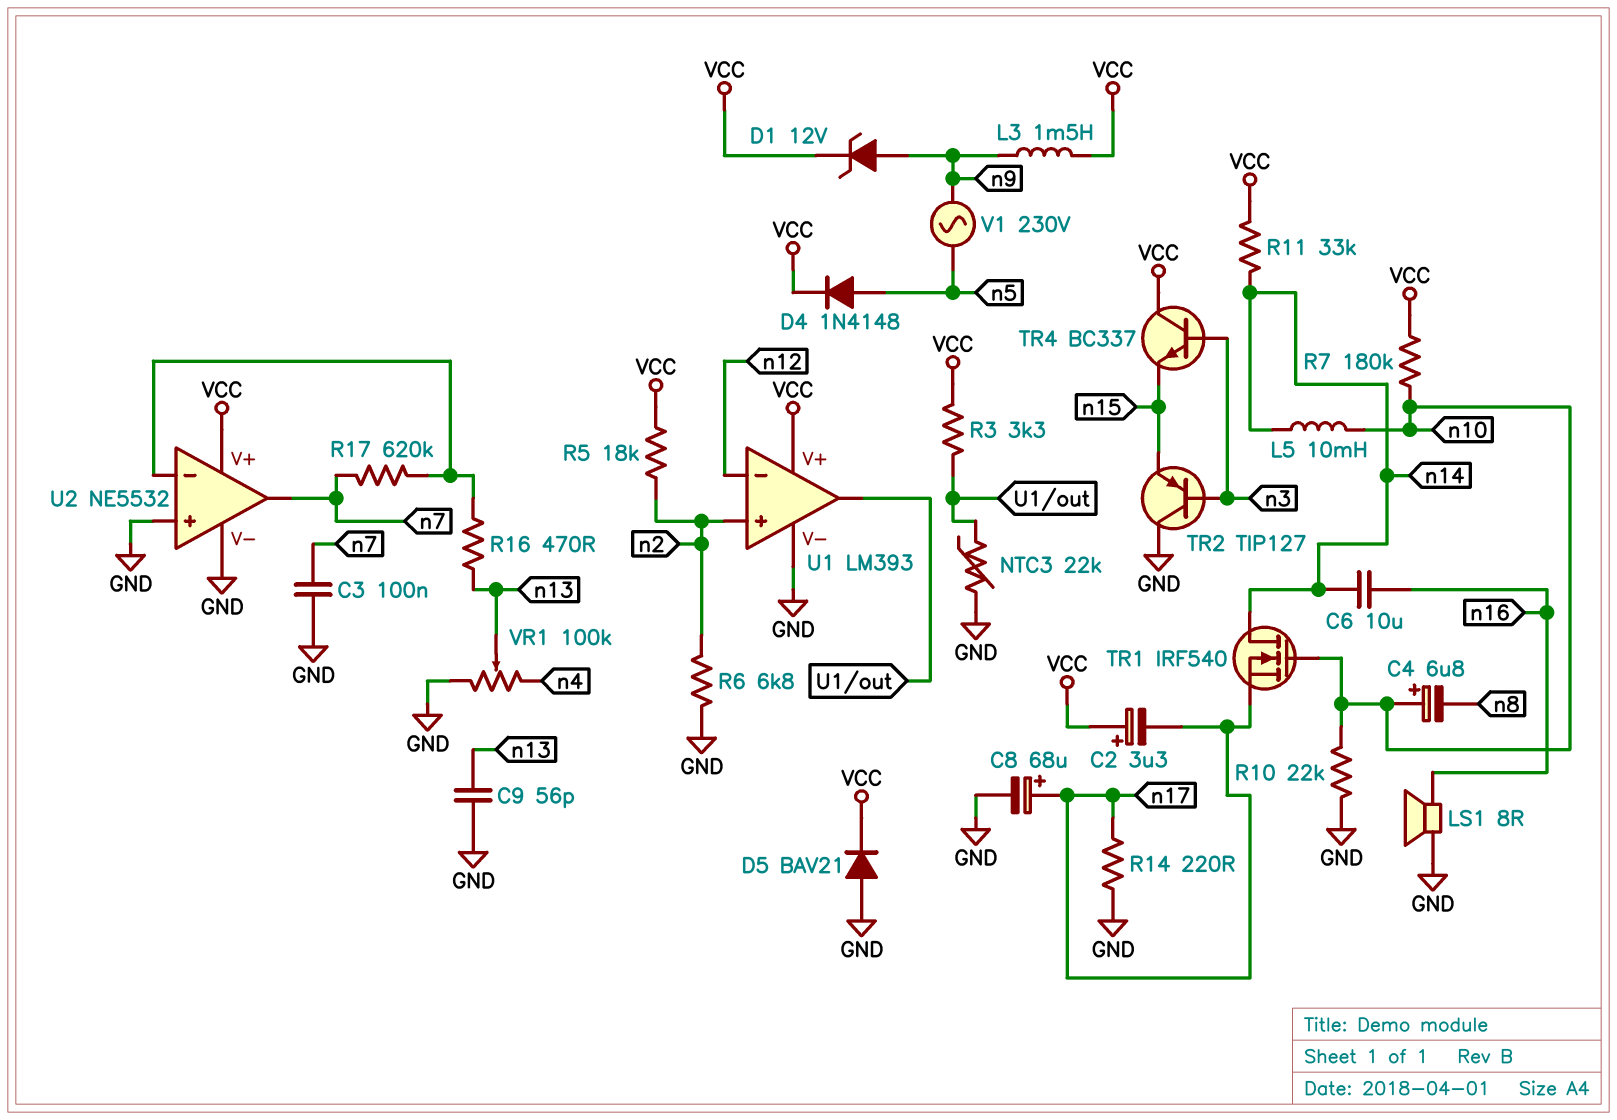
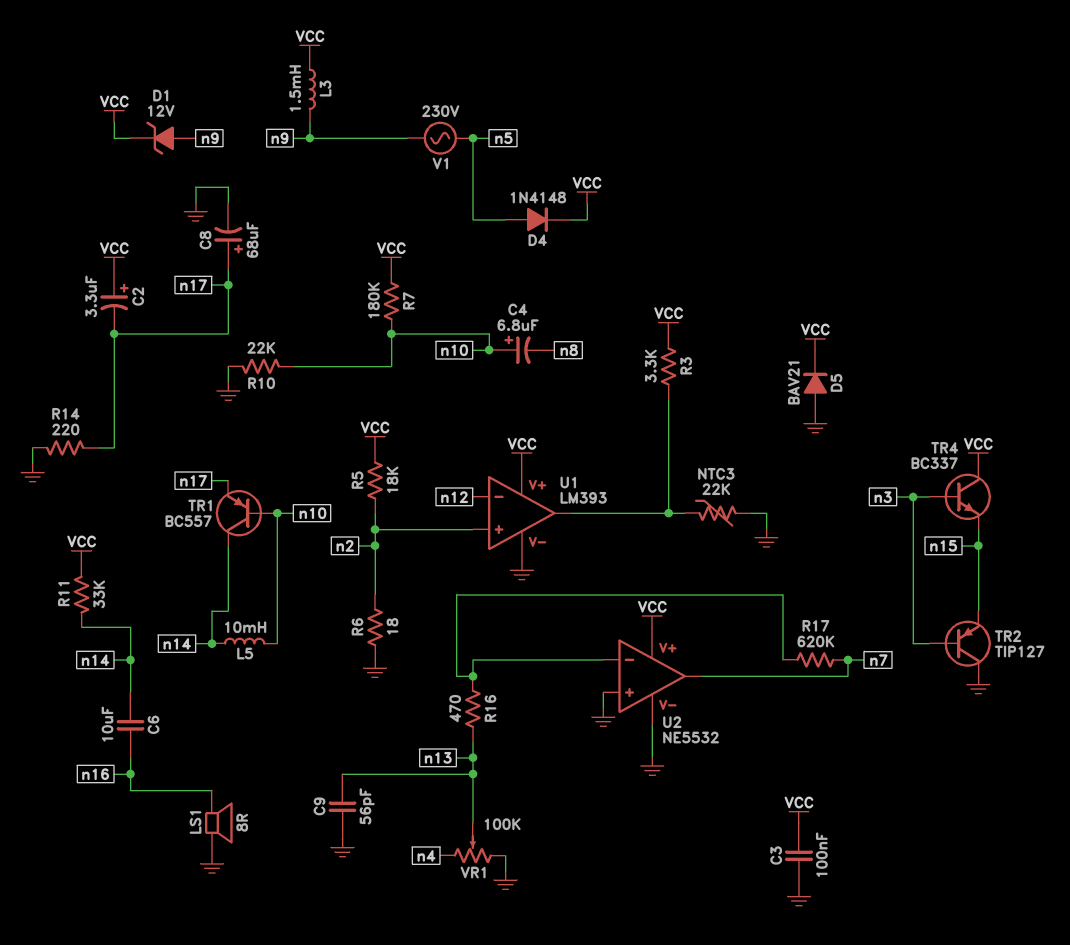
C3: 100nF (GND, n7) -> 100nF (GND, VCC)
R6: 6.8k (GND, n2) -> 18 (GND, n2)
TR1: NMOS IRF540 (G n10, D n14, S n17) -> PNP BC557 (B n10, C n14, E n17)

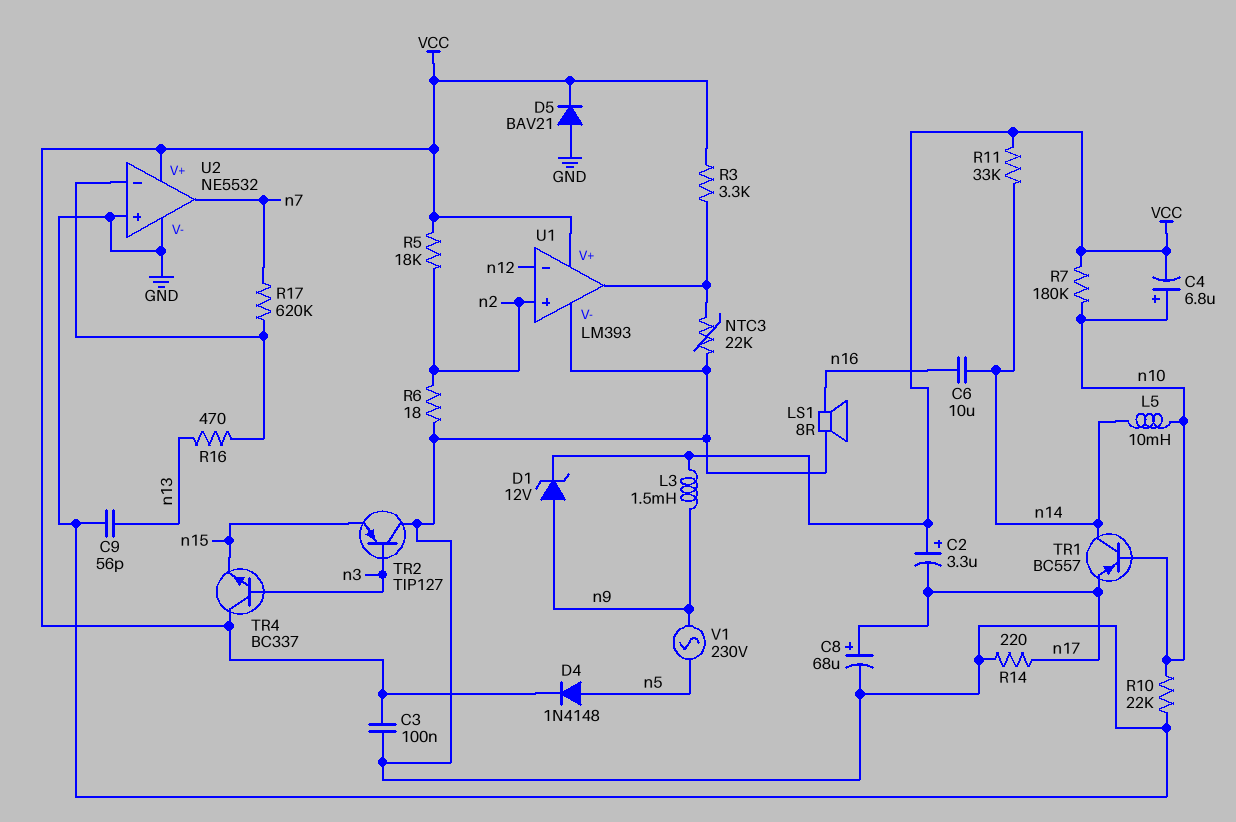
C4: 6.8uF (plus n10, minus n8) -> 6.8uF (plus n10, minus VCC)
VR1: 100k (GND, n4, wiper n13) -> none

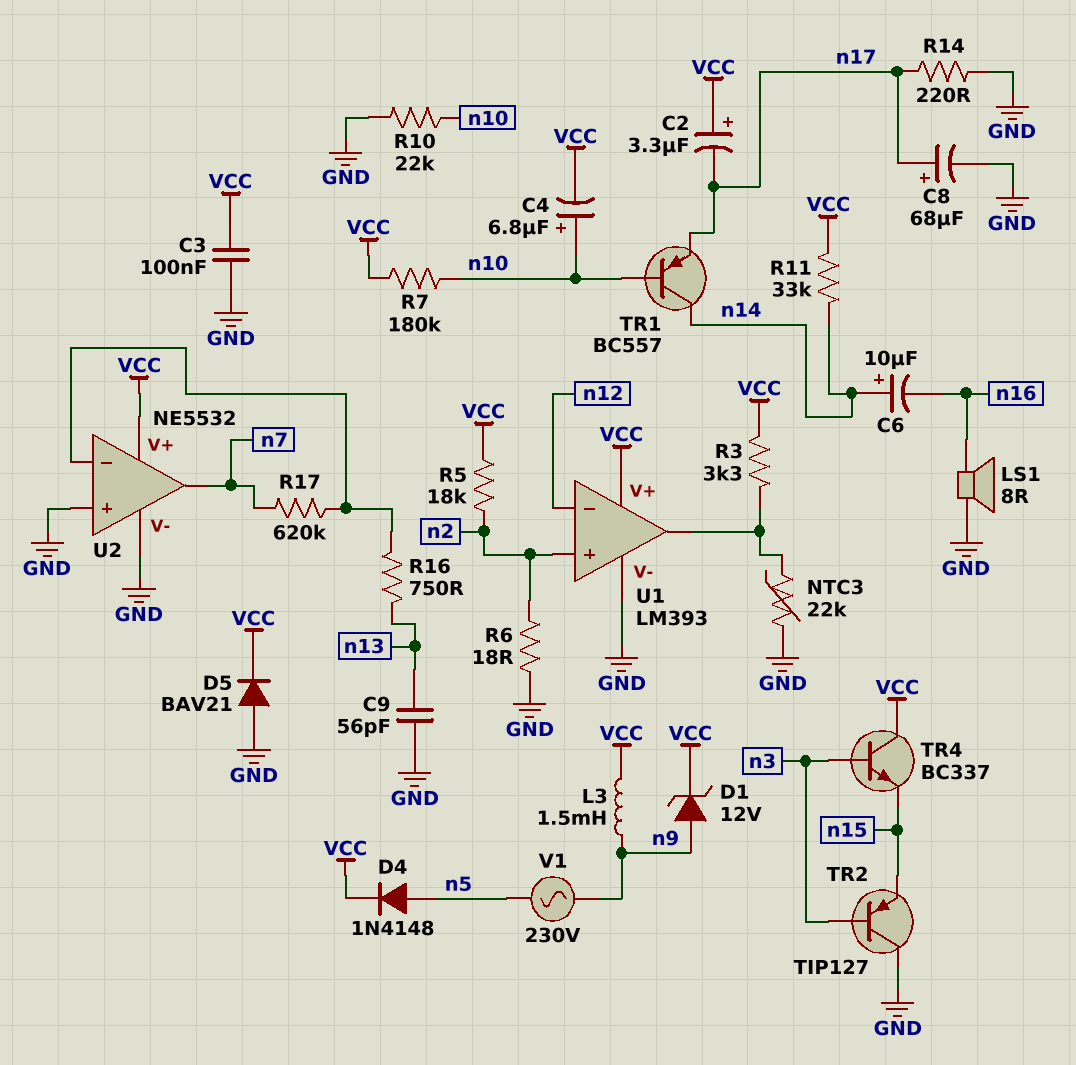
C6: 10uF (n14, n16) -> 10uF (plus n14, minus n16)
L5: 10mH (n10, n14) -> none
R16: 470 (U2/in-, n13) -> 750 (U2/in-, n13)

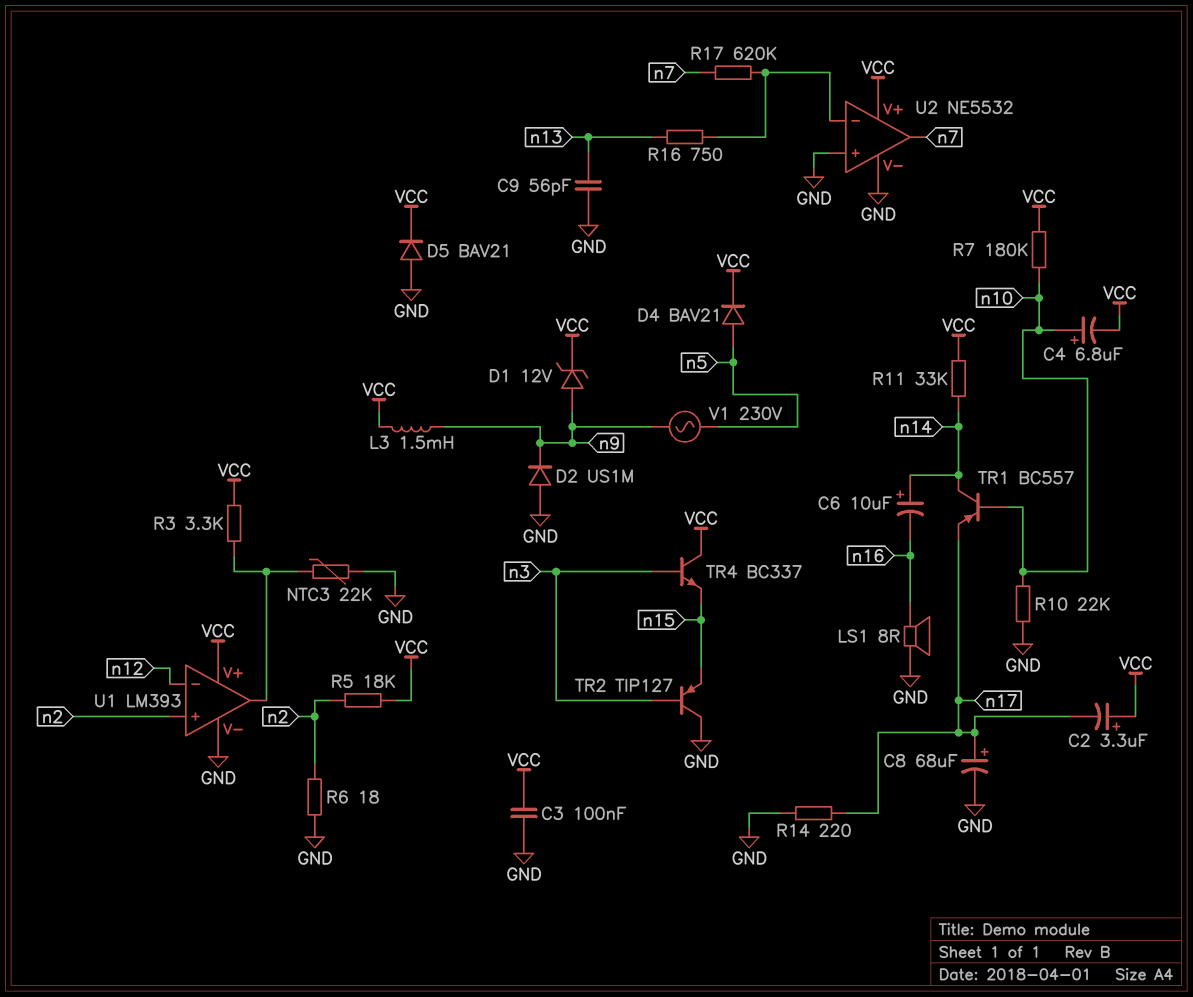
D2: none -> diode US1M (A GND, K n9)
D4: diode 1N4148 (A n5, K VCC) -> diode BAV21 (A n5, K VCC)

